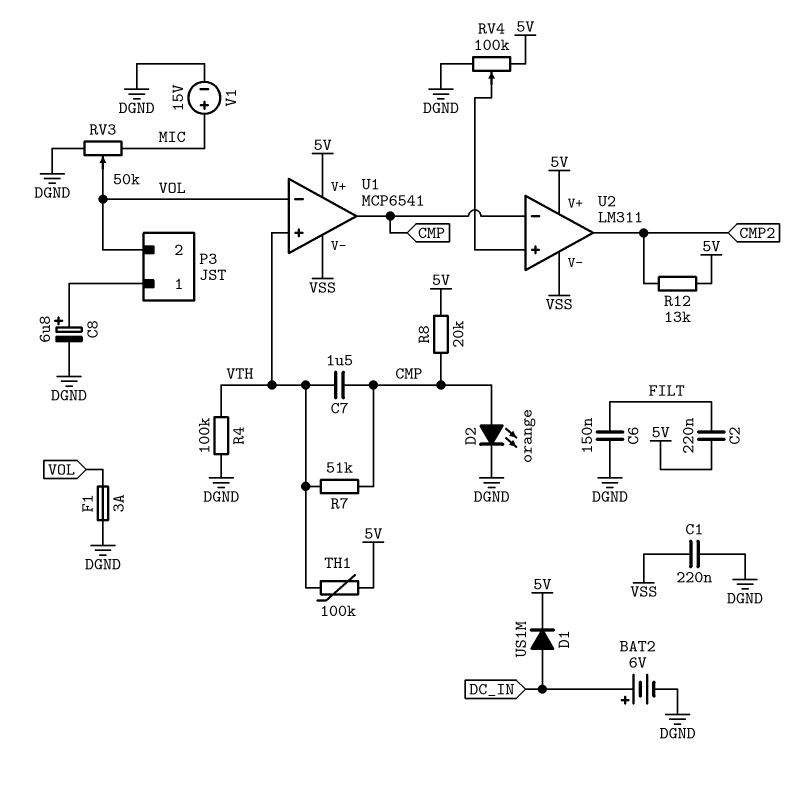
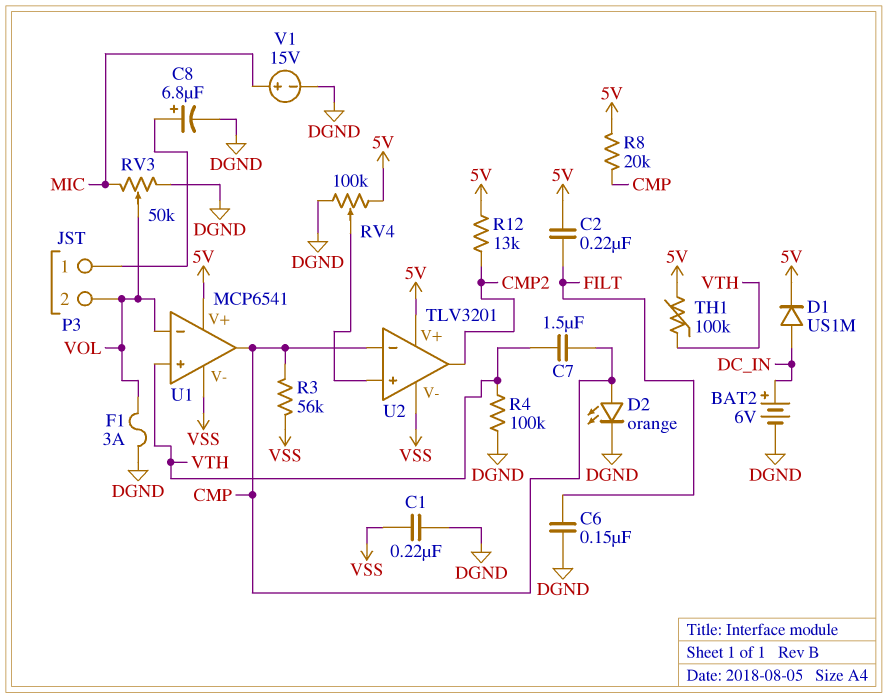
R3: none -> 56k (CMP, VSS)
R7: 51k (CMP, VTH) -> none
U2: LM311 -> TLV3201

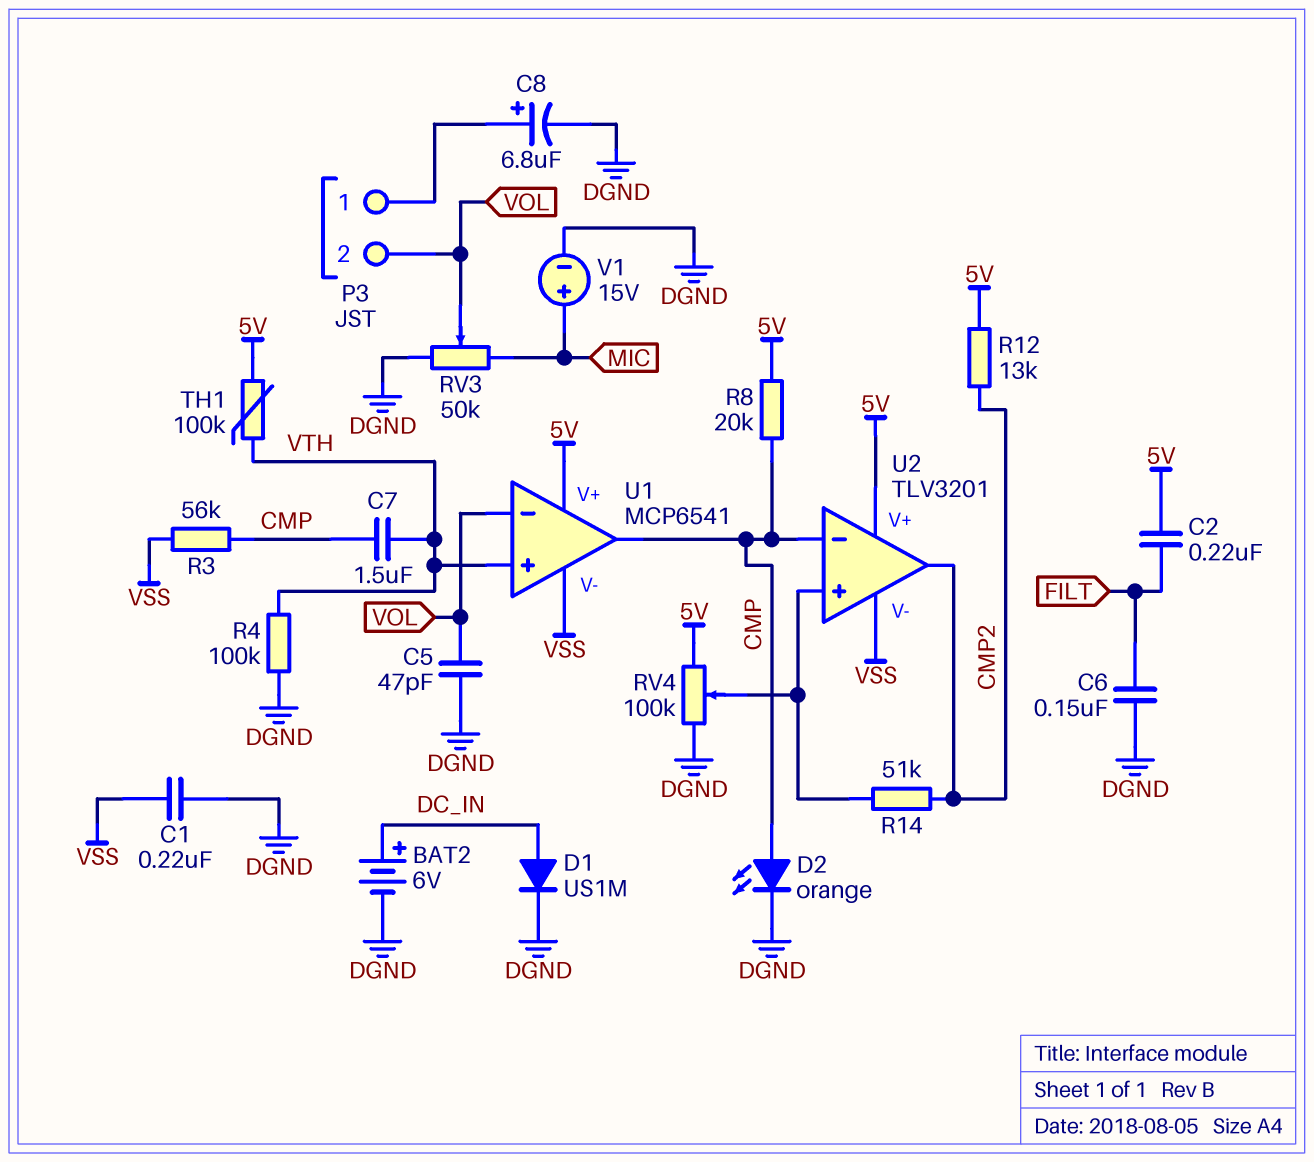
C5: none -> 47pF (DGND, VOL)
D1: diode US1M (A DC_IN, K 5V) -> diode US1M (A DC_IN, K DGND)
F1: 3A (DGND, VOL) -> none
R14: none -> 51k (CMP2, U2/in+)

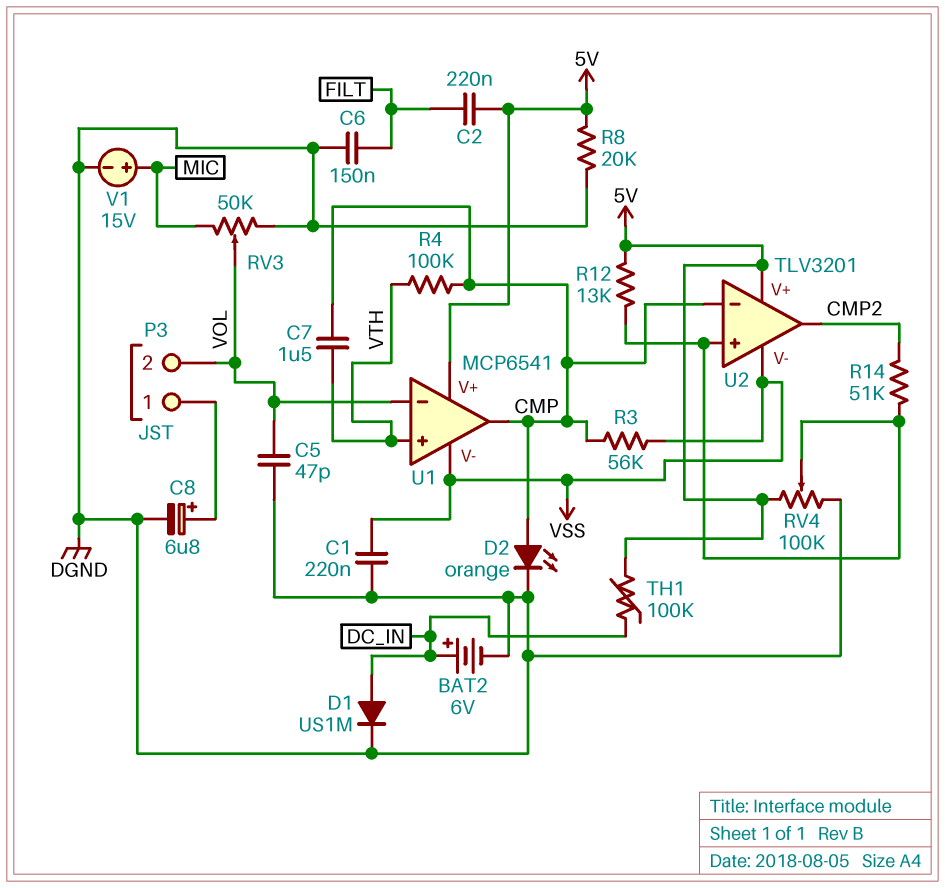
R4: 100k (DGND, VTH) -> 100k (CMP, VTH)
R8: 20k (5V, CMP) -> 20k (5V, DGND)
R12: 13k (5V, CMP2) -> 13k (5V, U2/in+)
TH1: 100k (5V, VTH) -> 100k (5V, DC_IN)

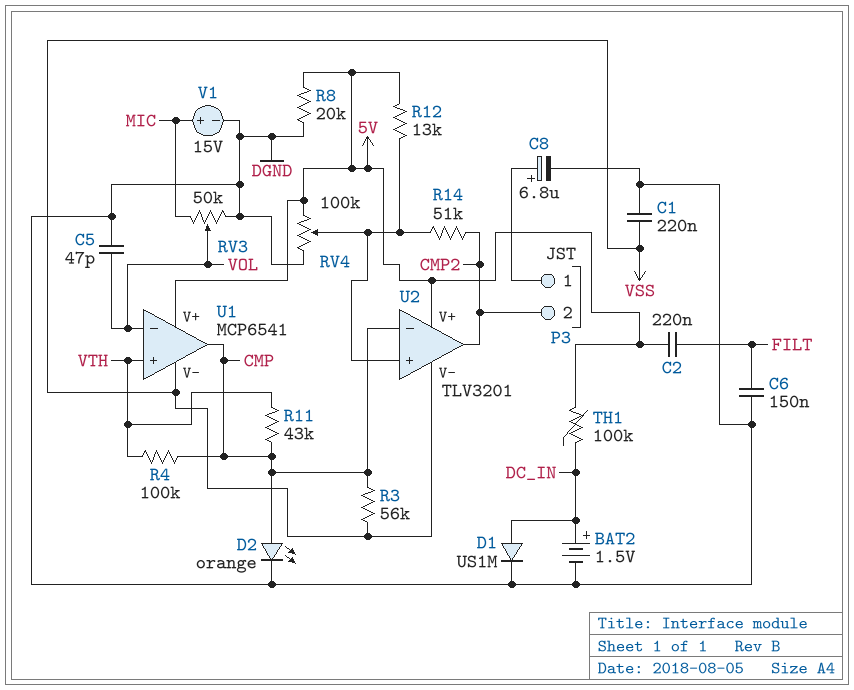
BAT2: 6V (plus DC_IN, minus DGND) -> 1.5V (plus DC_IN, minus DGND)
C7: 1.5uF (CMP, VTH) -> none
P3 pin 2: VOL -> CMP2
R11: none -> 43k (CMP, VTH)

